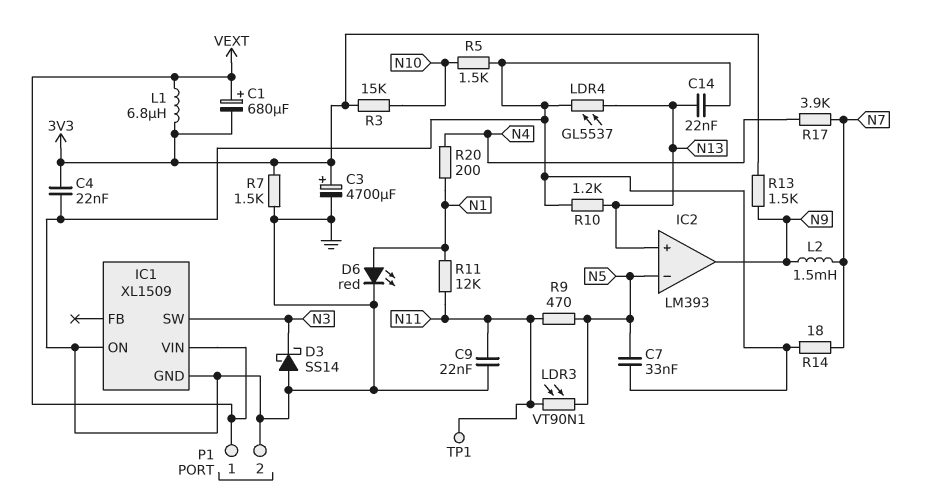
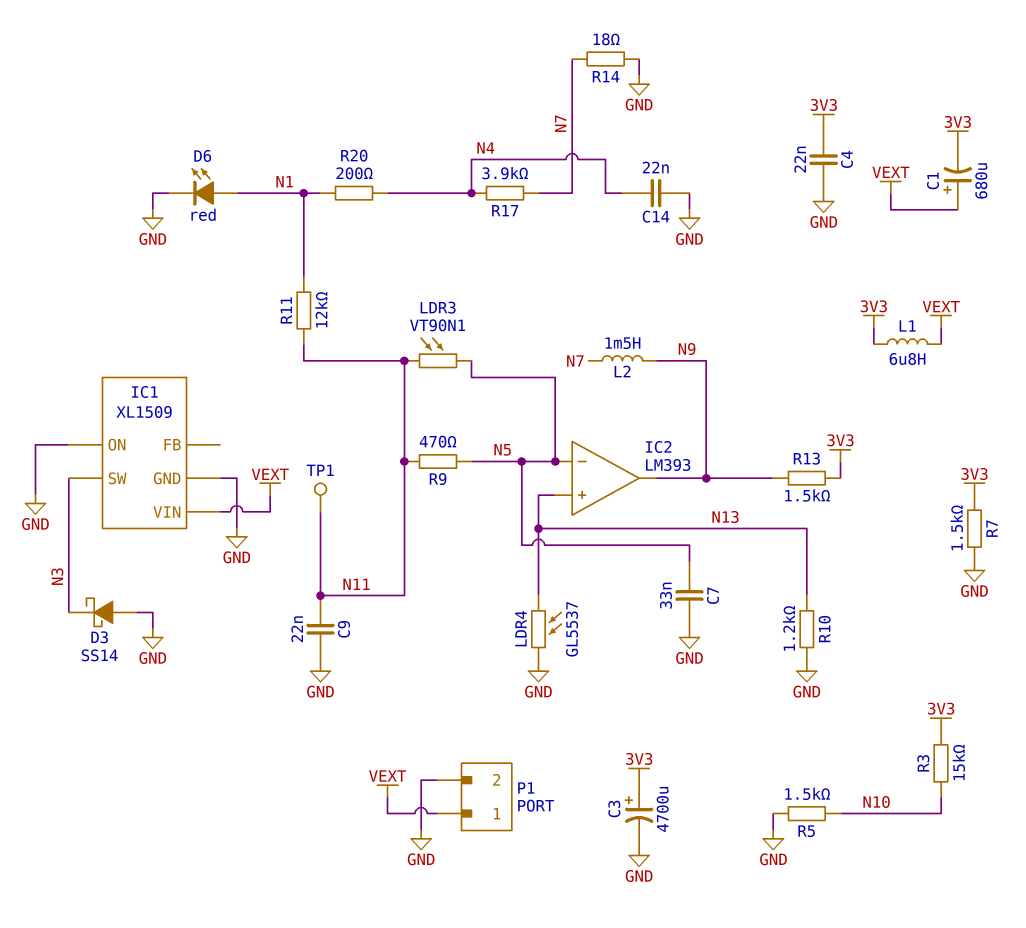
C14: 22nF (GND, N13) -> 22nF (GND, N4)

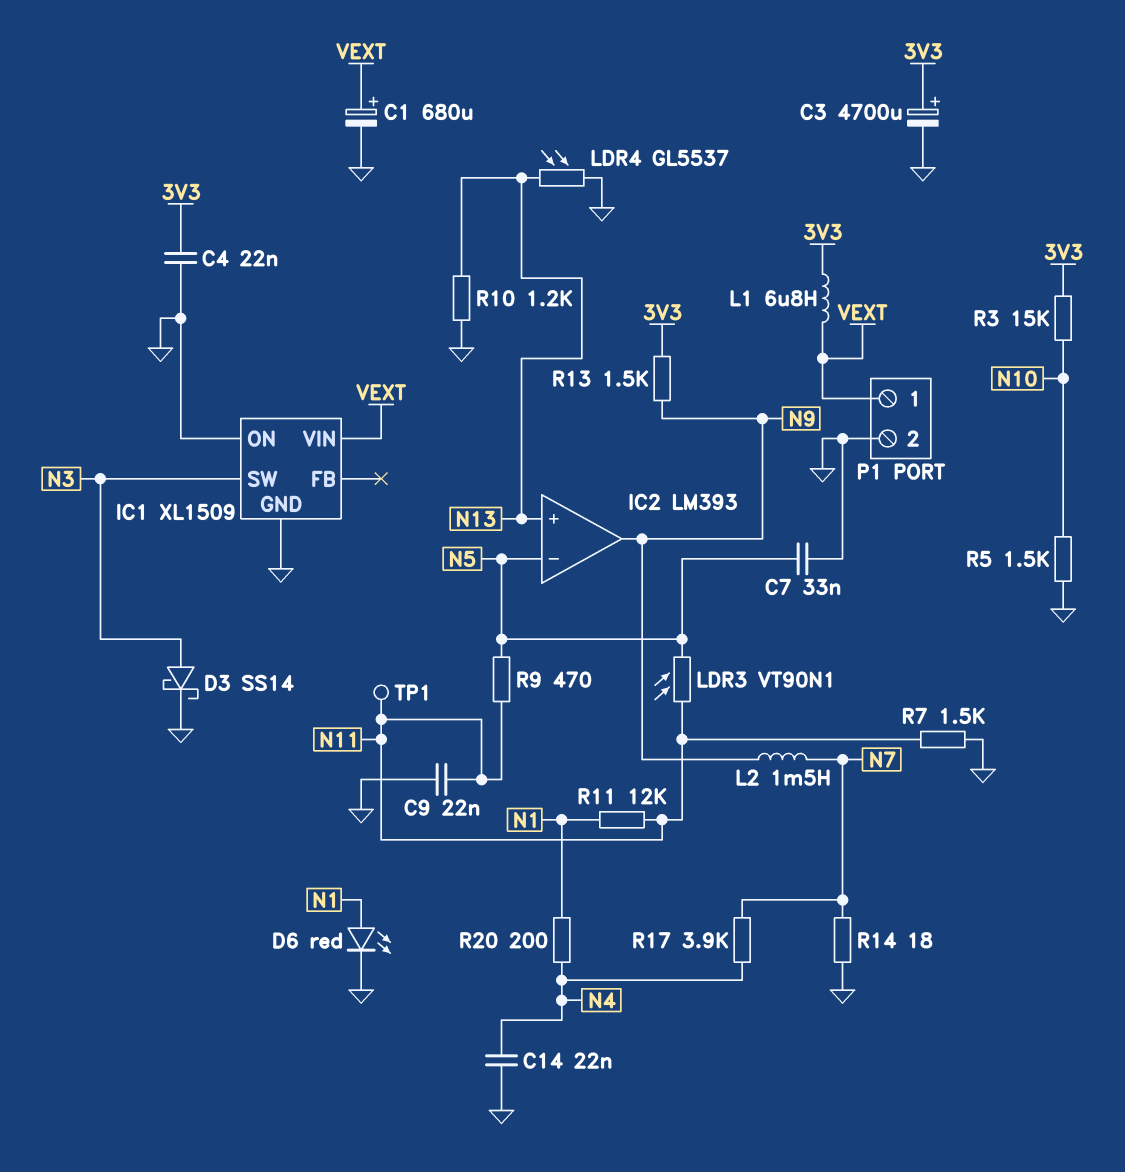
C1: 680uF (plus VEXT, minus 3V3) -> 680uF (plus VEXT, minus GND)
D3: schottky SS14 (A GND, K N3) -> schottky SS14 (A N3, K GND)
R7: 1.5k (3V3, GND) -> 1.5k (GND, N11)

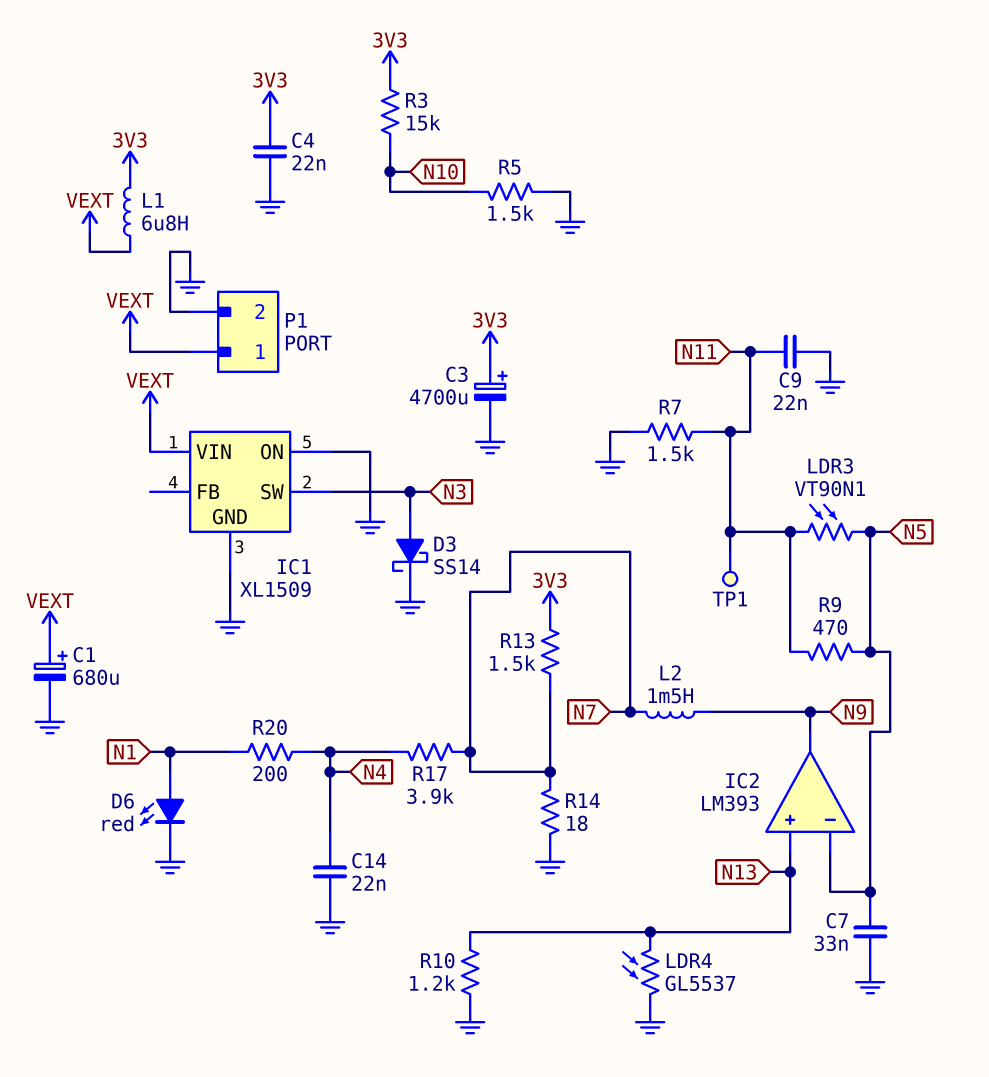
R11: 12k (N1, N11) -> none
R13: 1.5k (3V3, N9) -> 1.5k (3V3, N7)

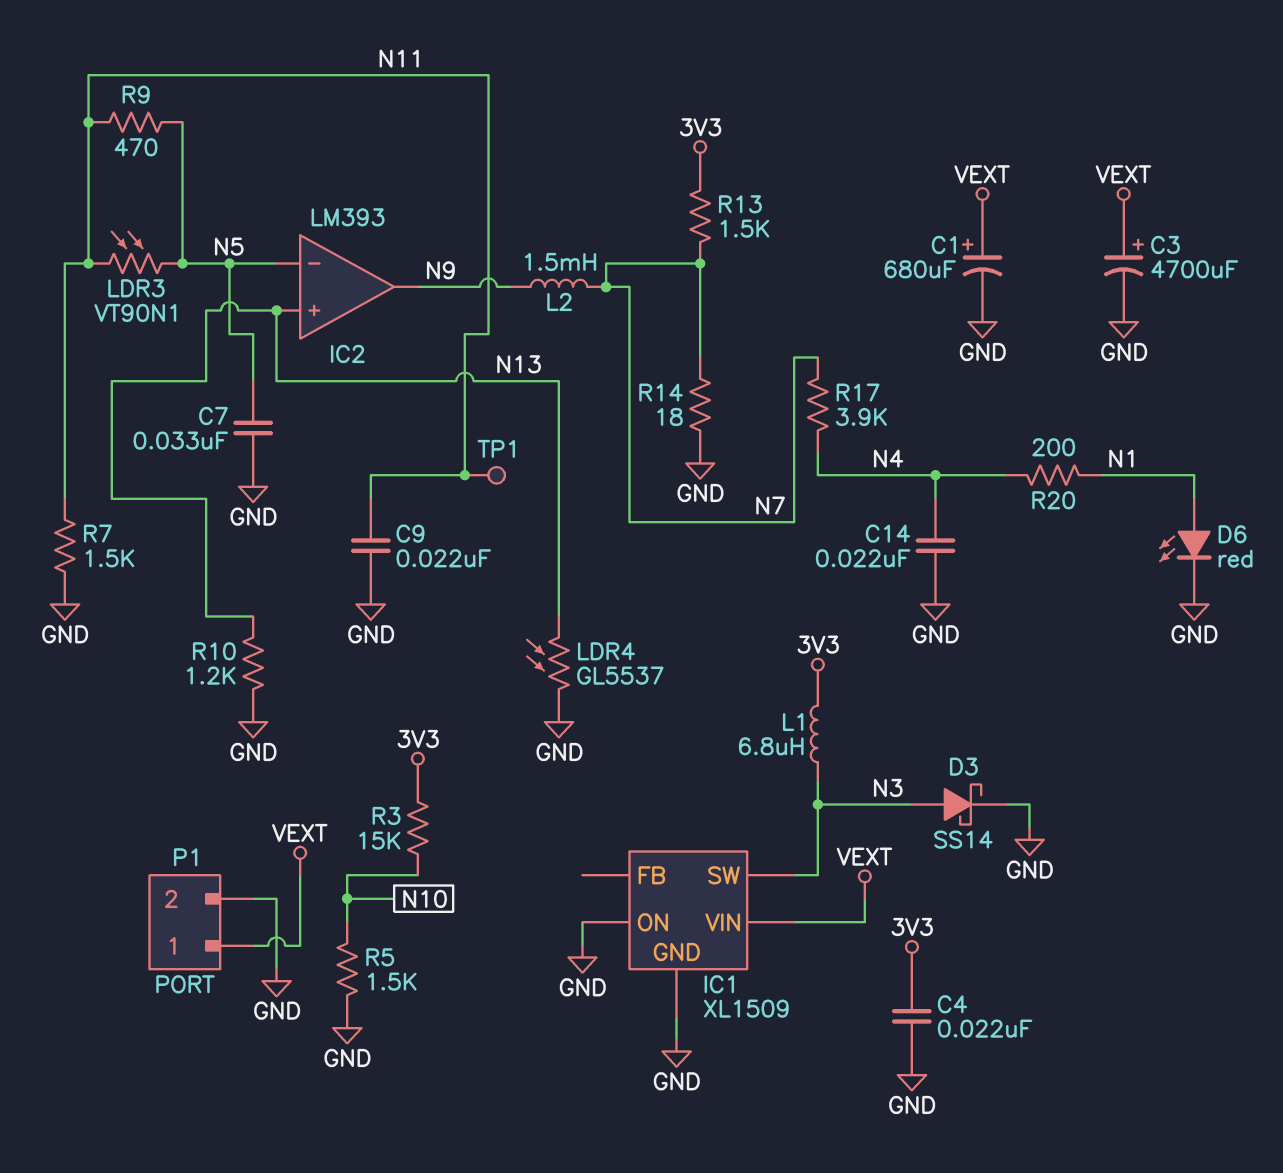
C3: 4700uF (plus 3V3, minus GND) -> 4700uF (plus VEXT, minus GND)
L1: 6.8uH (3V3, VEXT) -> 6.8uH (3V3, N3)

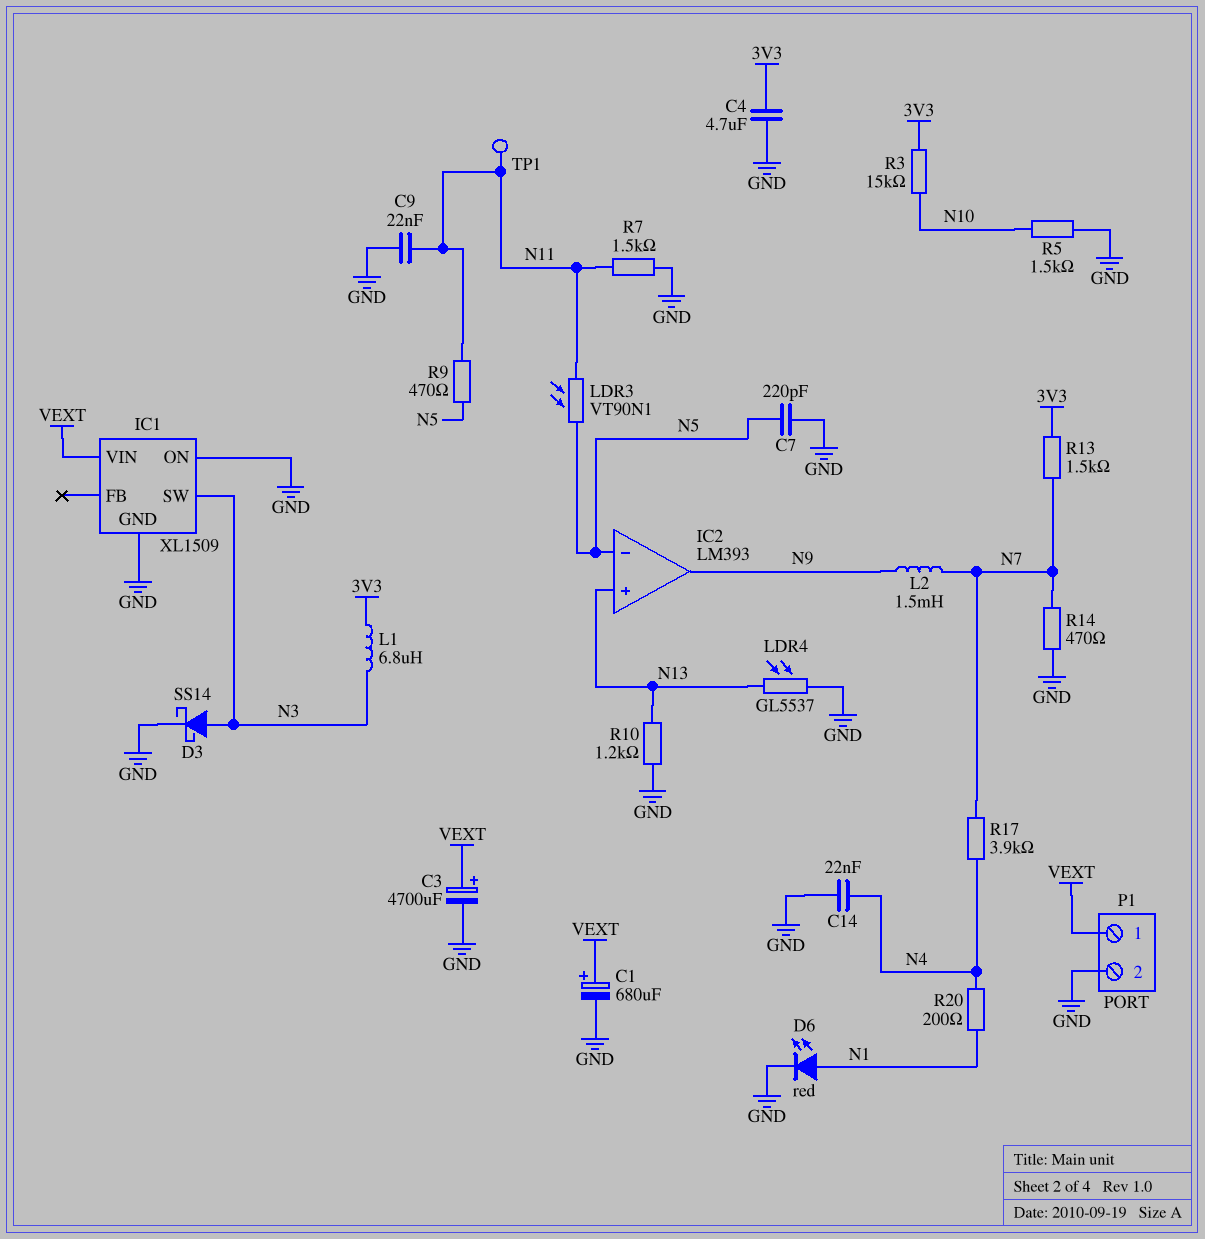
C4: 22nF (3V3, GND) -> 4.7uF (3V3, GND)
C7: 33nF (GND, N5) -> 220pF (GND, N5)
R14: 18 (GND, N7) -> 470 (GND, N7)

